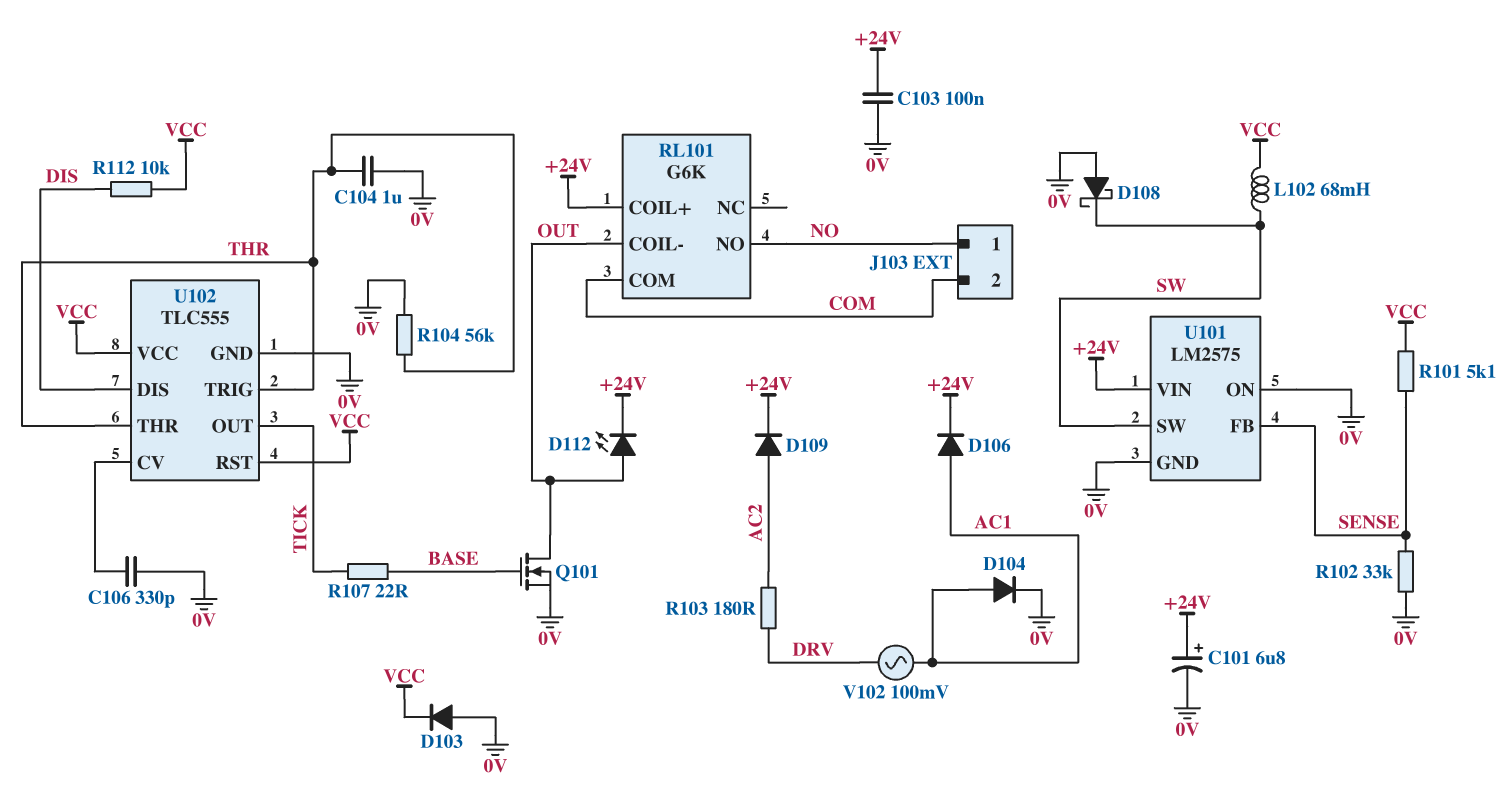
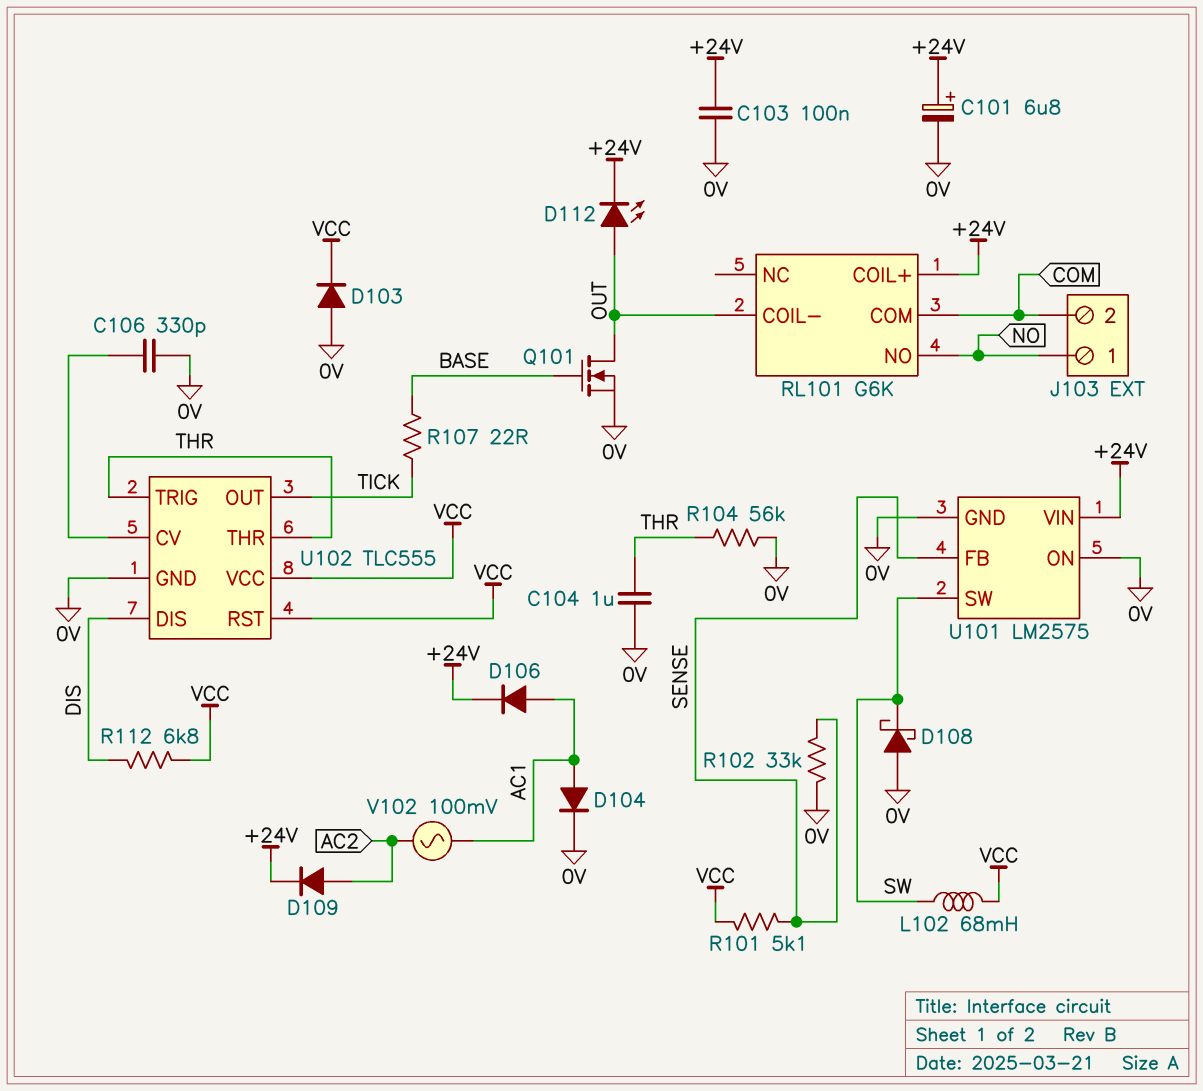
R103: 180 (AC2, DRV) -> none
R112: 10k (DIS, VCC) -> 6.8k (DIS, VCC)
V102: AC 100mV (AC1, DRV) -> AC 100mV (AC1, AC2)

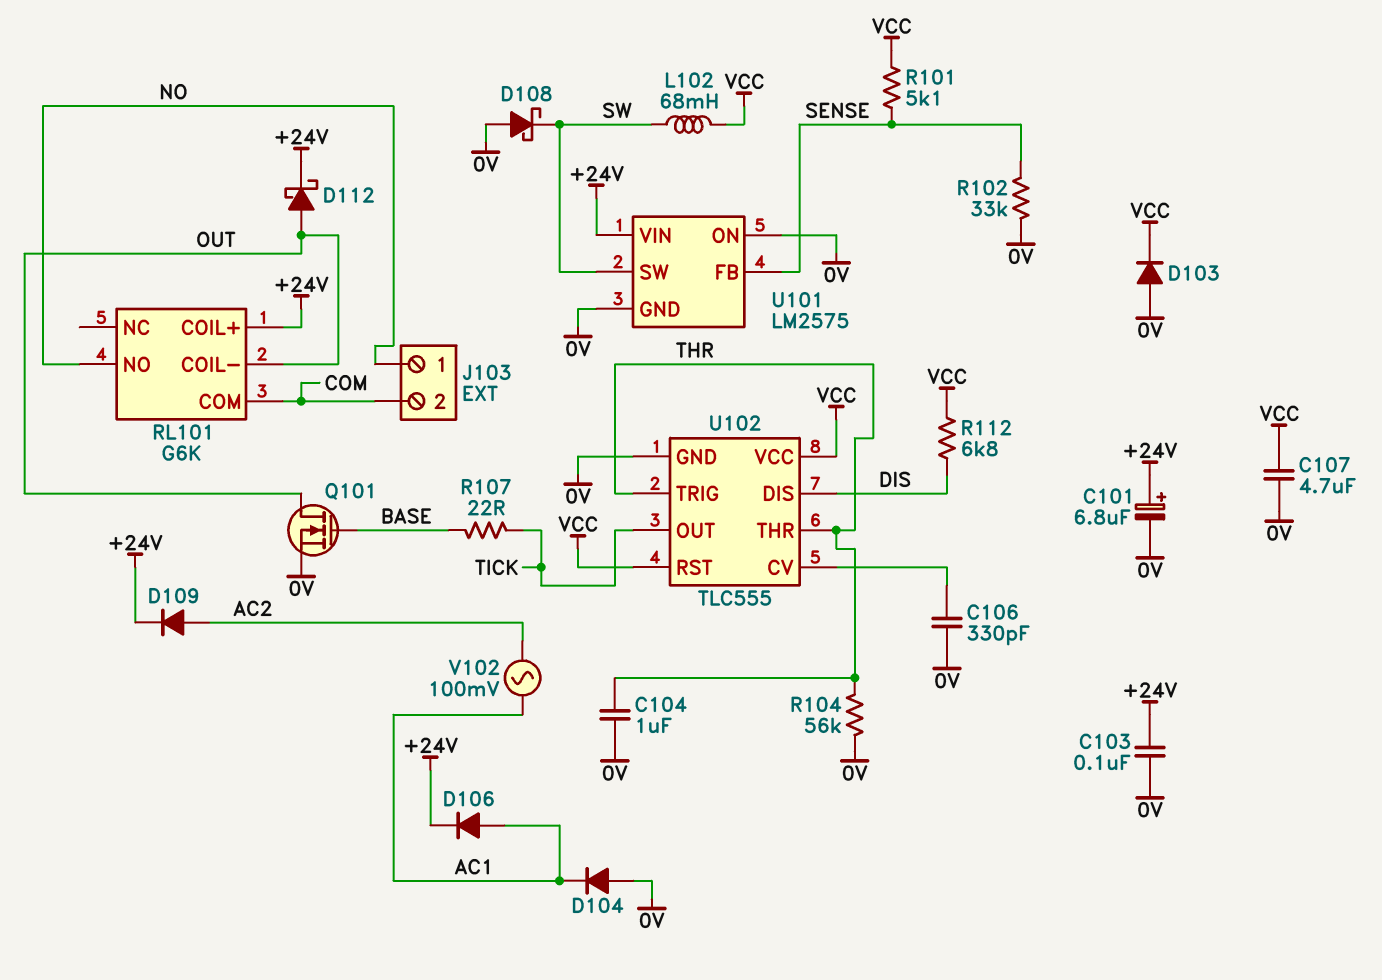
C107: none -> 4.7uF (0V, VCC)
D104: diode (A AC1, K 0V) -> diode (A 0V, K AC1)
D112: LED (A OUT, K +24V) -> schottky (A OUT, K +24V)

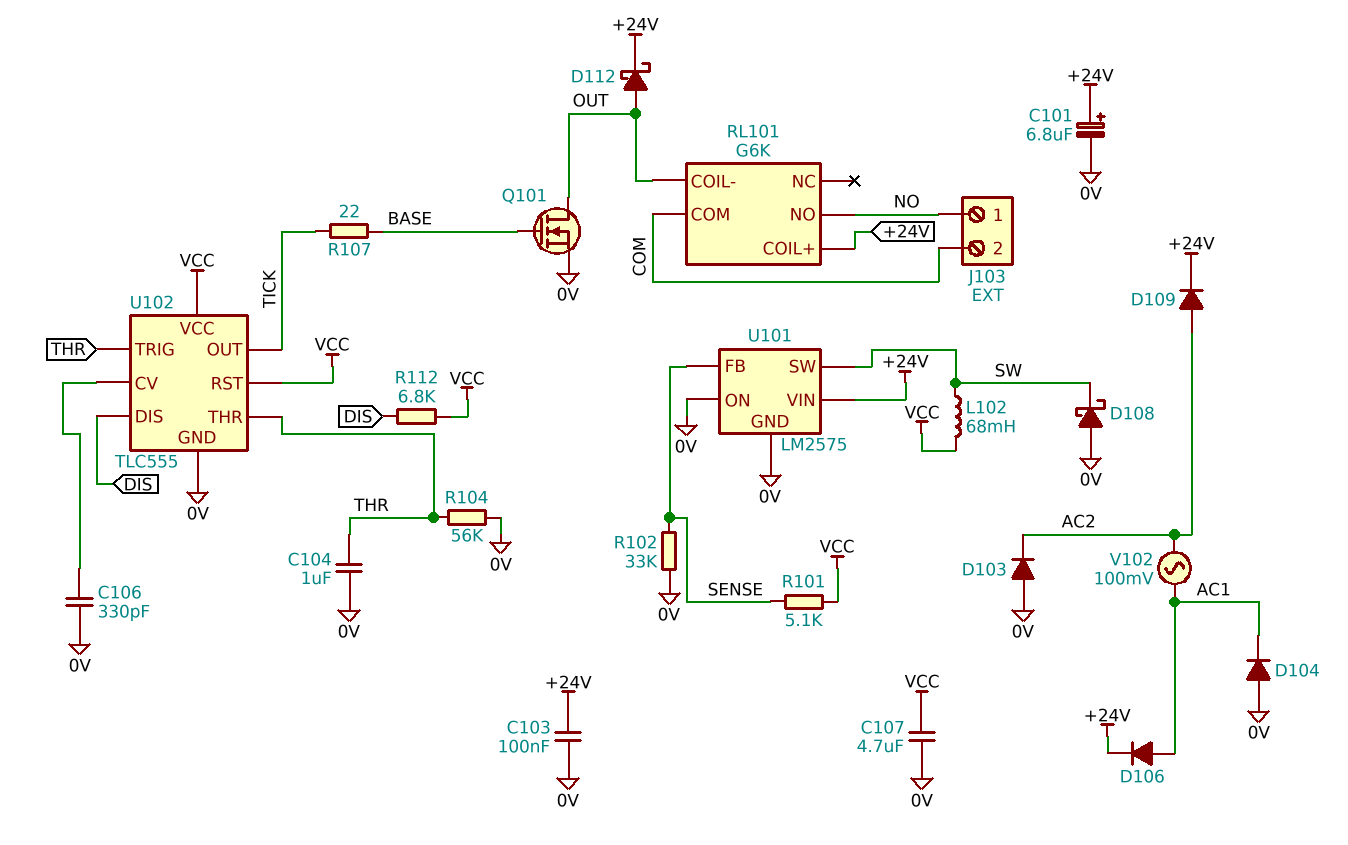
D103: diode (A 0V, K VCC) -> diode (A 0V, K AC2)

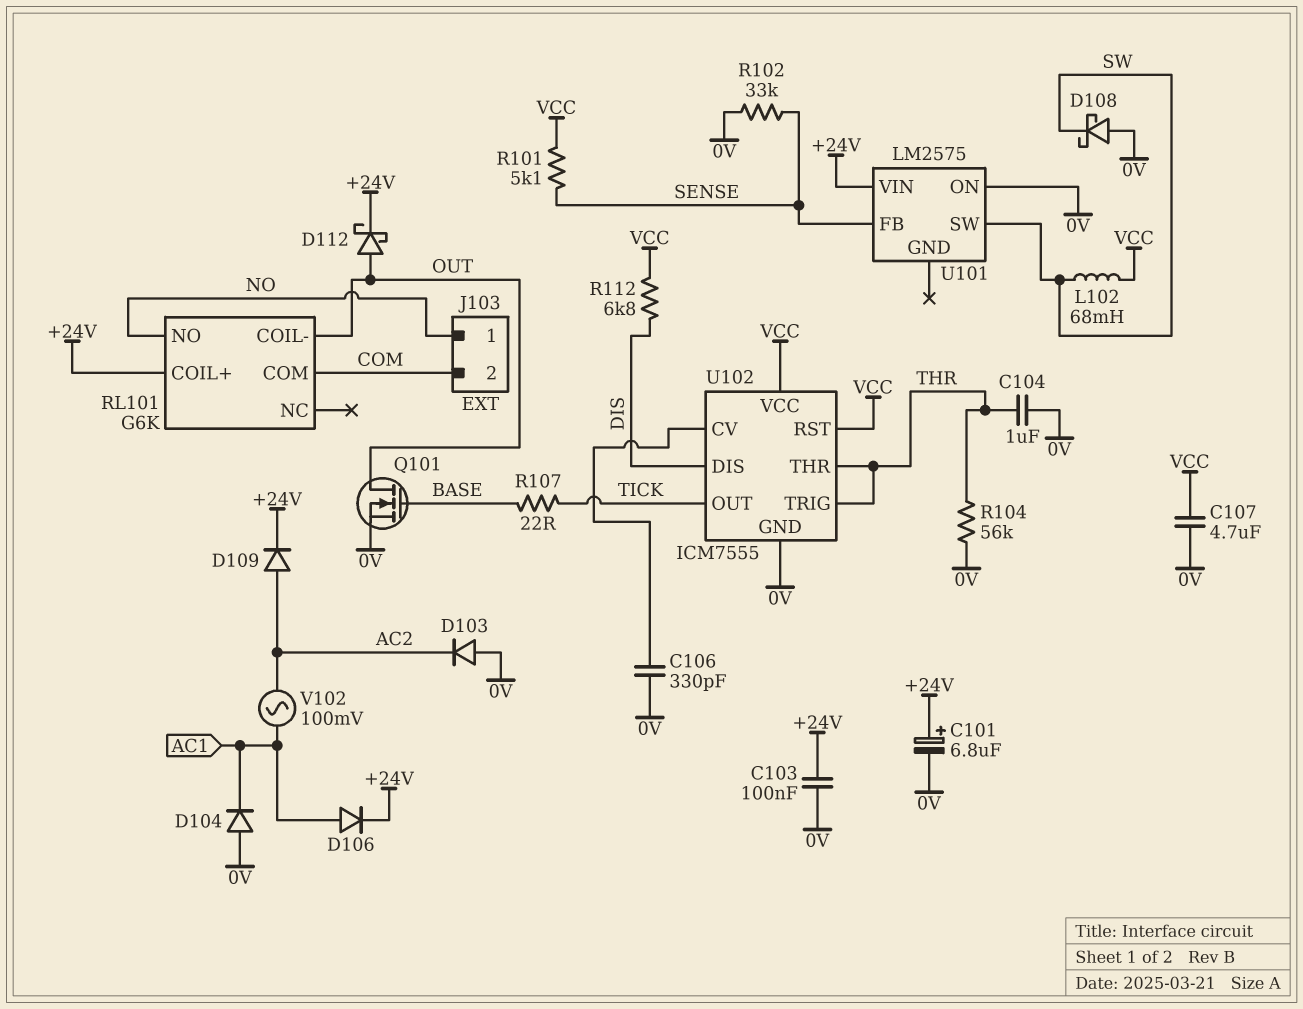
U101 pin GND: 0V -> none
U102: TLC555 -> ICM7555

